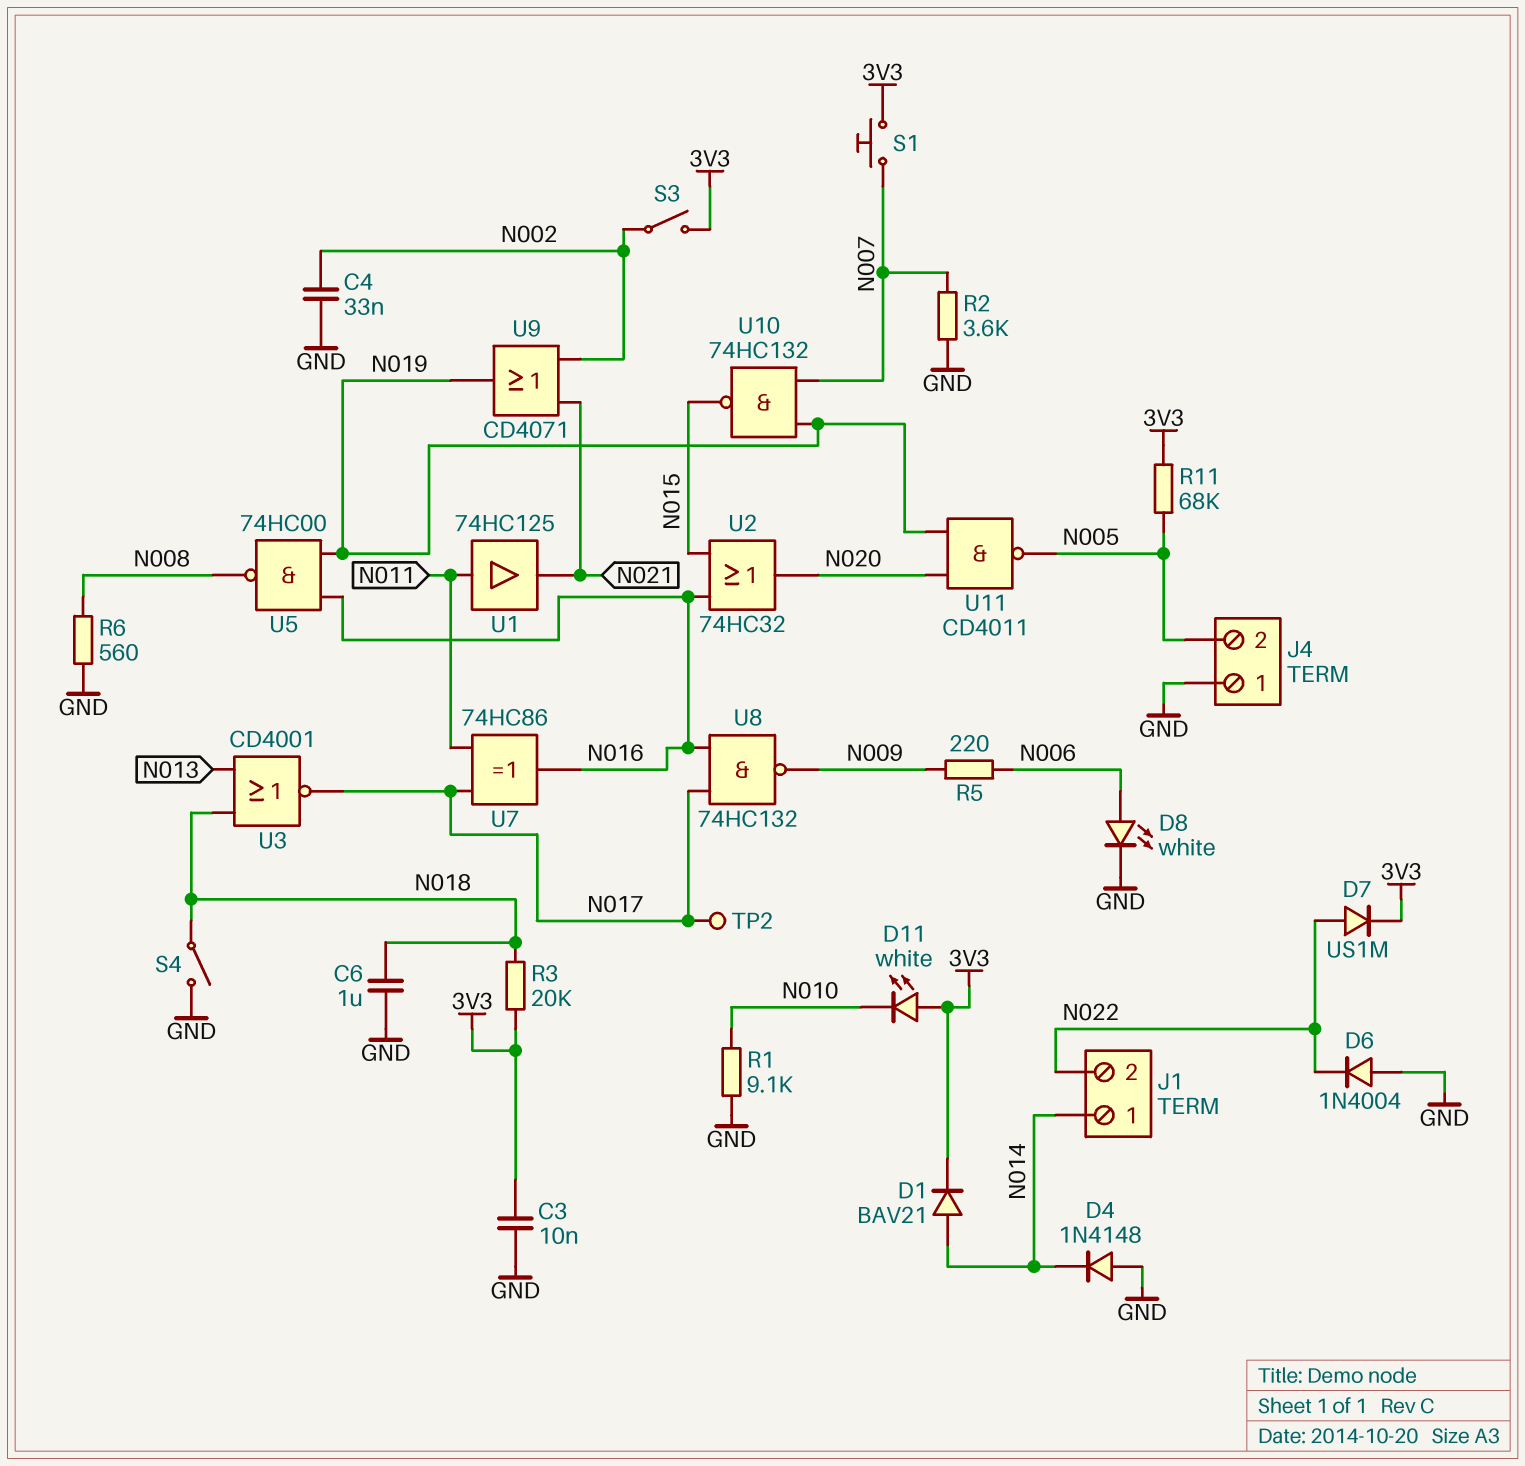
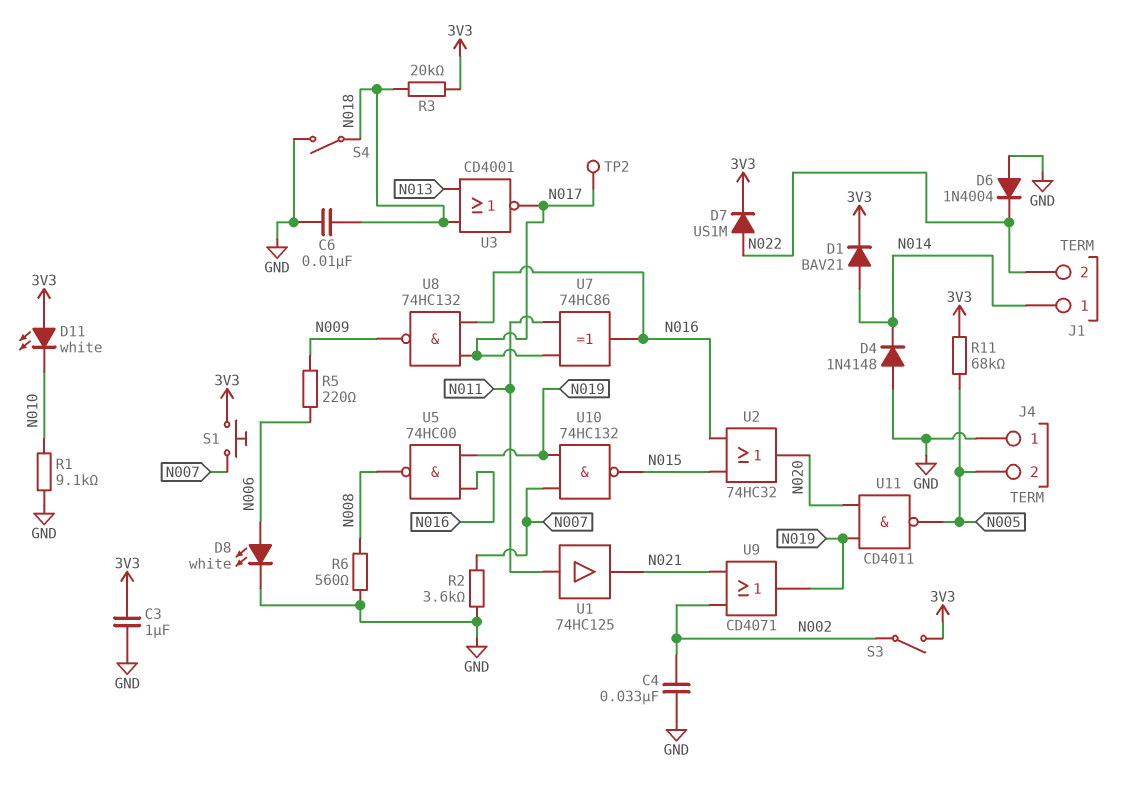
C3: 10nF (3V3, GND) -> 1uF (3V3, GND)
C6: 1uF (GND, N018) -> 10nF (GND, N018)

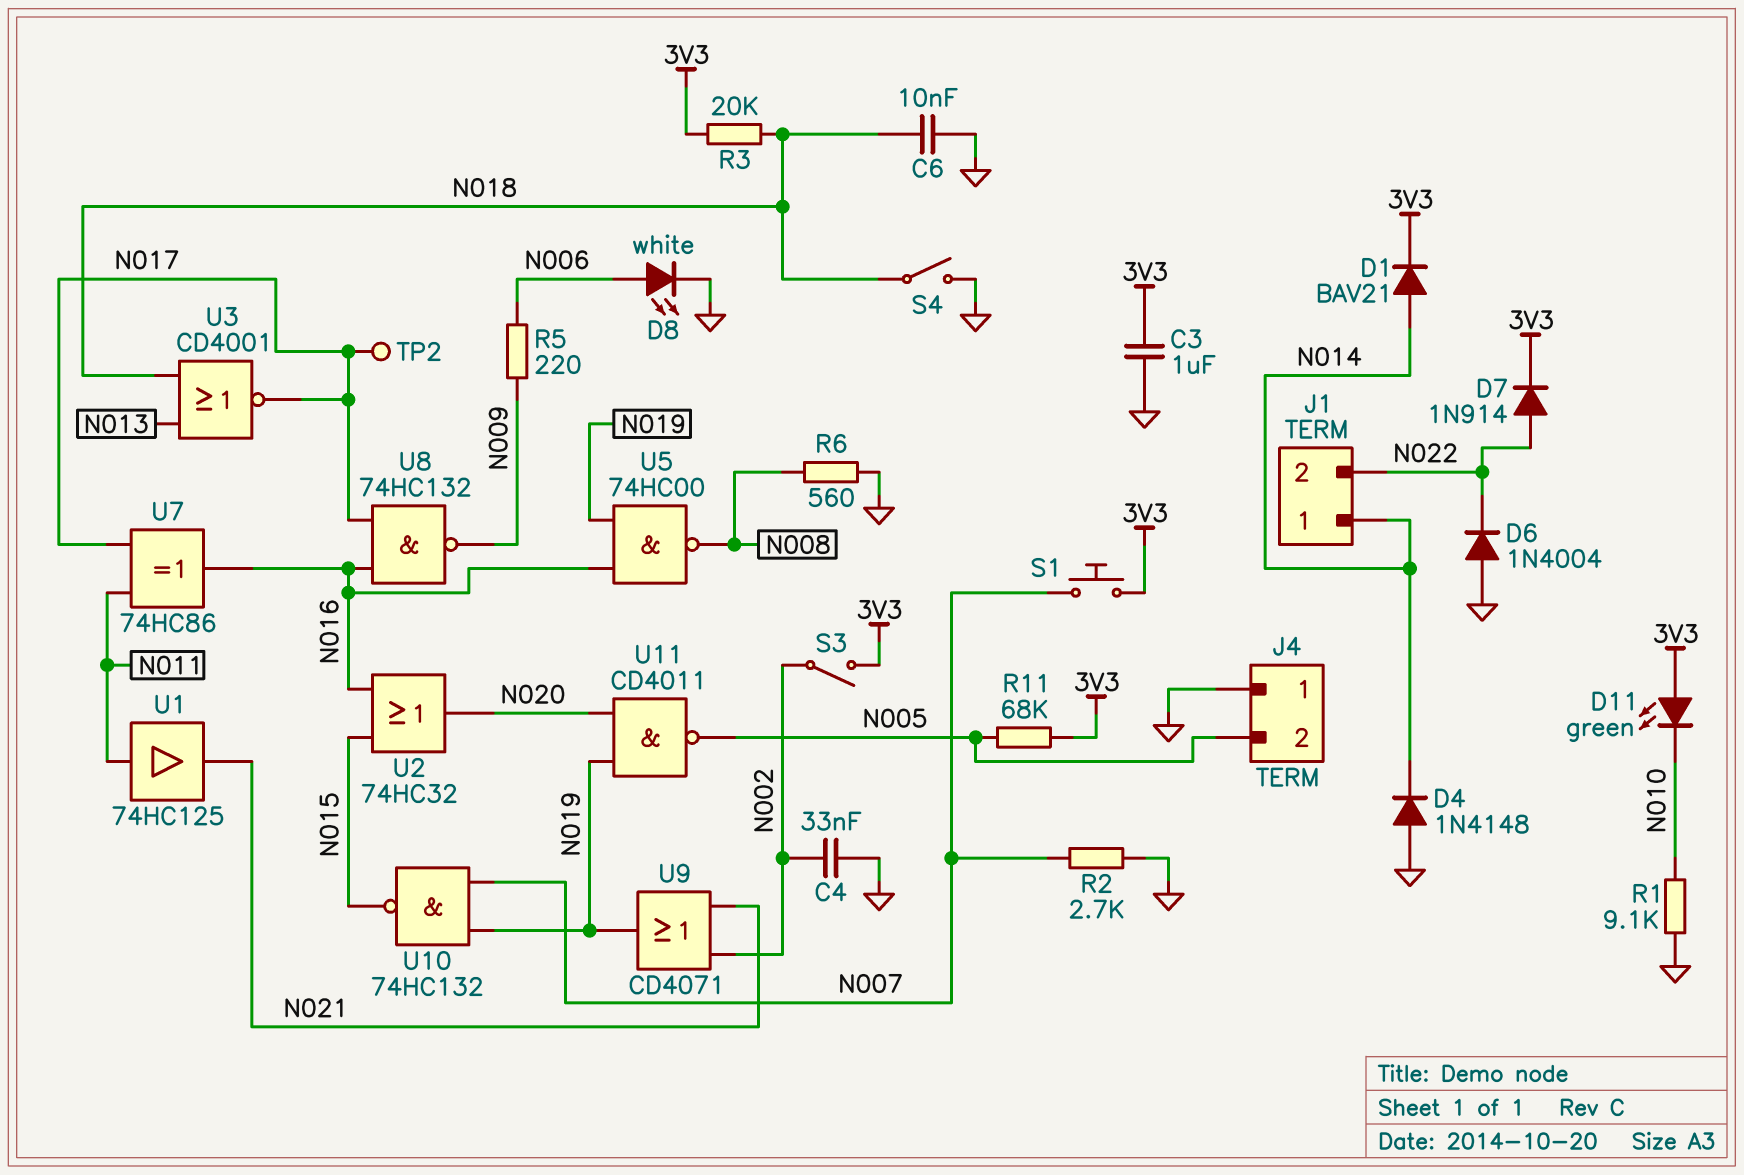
D7: diode US1M (A N022, K 3V3) -> diode 1N914 (A N022, K 3V3)
D11: LED white (A 3V3, K N010) -> LED green (A 3V3, K N010)
R2: 3.6k (GND, N007) -> 2.7k (GND, N007)

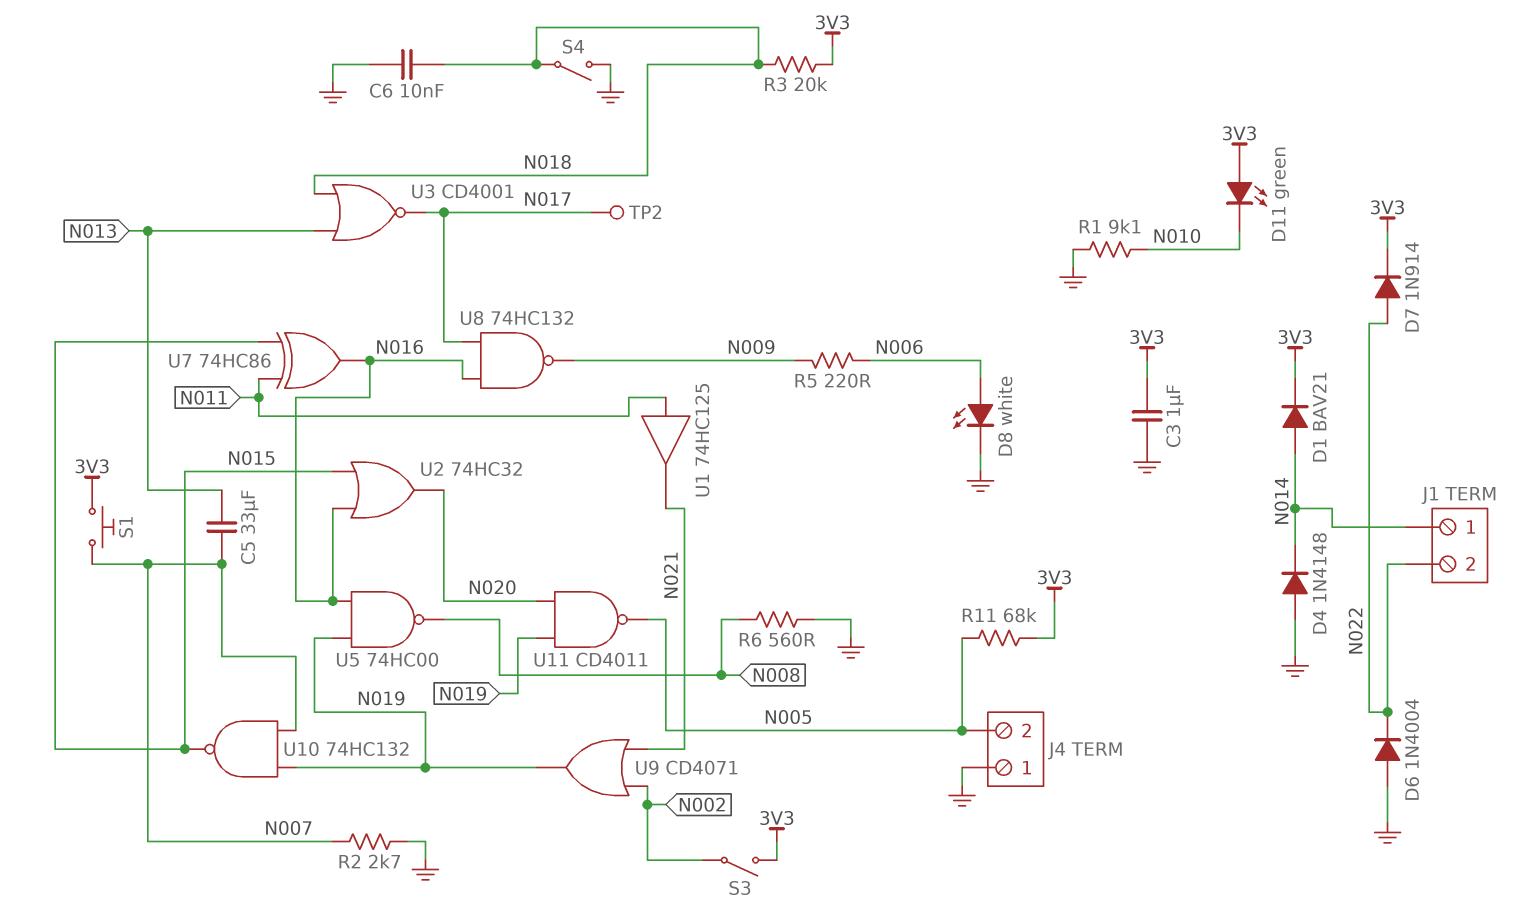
C4: 33nF (GND, N002) -> none
C5: none -> 33uF (N007, N013)
U7: XOR 74HC86 (in N011, in N017, out N016) -> XOR 74HC86 (in N011, in N015, out N016)

